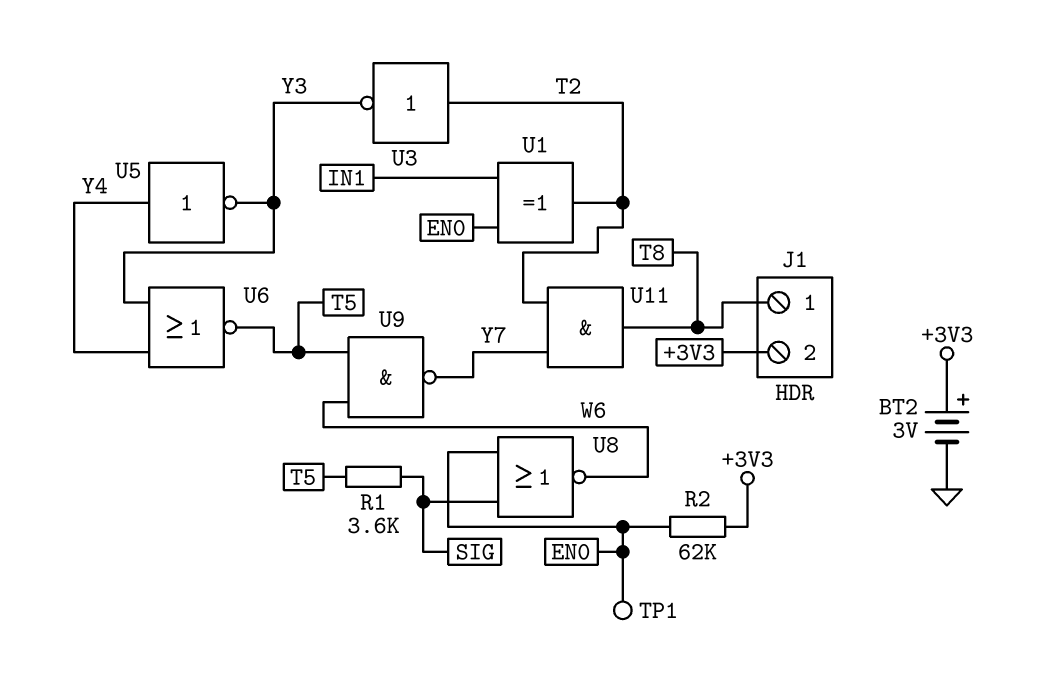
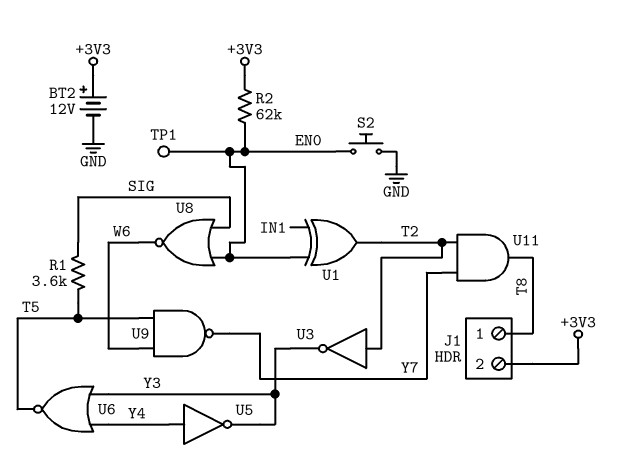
BT2: 3V (plus +3V3, minus GND) -> 12V (plus +3V3, minus GND)
S2: none -> button (EN0, GND)

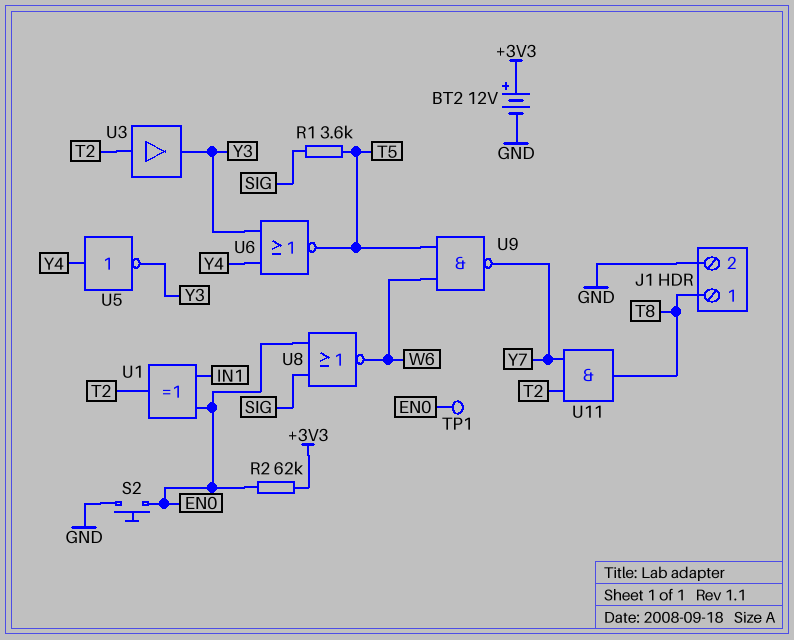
J1 pin 2: +3V3 -> GND
U3: NOT (in T2, out Y3) -> buffer (in T2, out Y3)

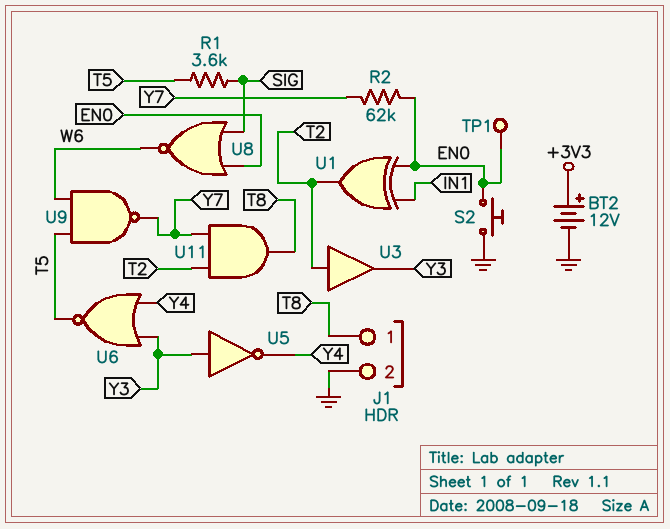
R2: 62k (+3V3, EN0) -> 62k (EN0, Y7)
U5: NOT (in Y4, out Y3) -> NOT (in Y3, out Y4)

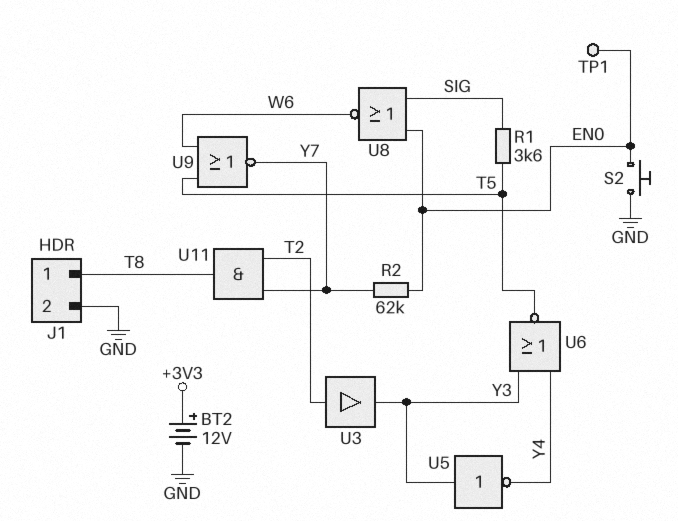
U1: XOR (in EN0, in IN1, out T2) -> none
U9: NAND (in T5, in W6, out Y7) -> NOR (in T5, in W6, out Y7)

